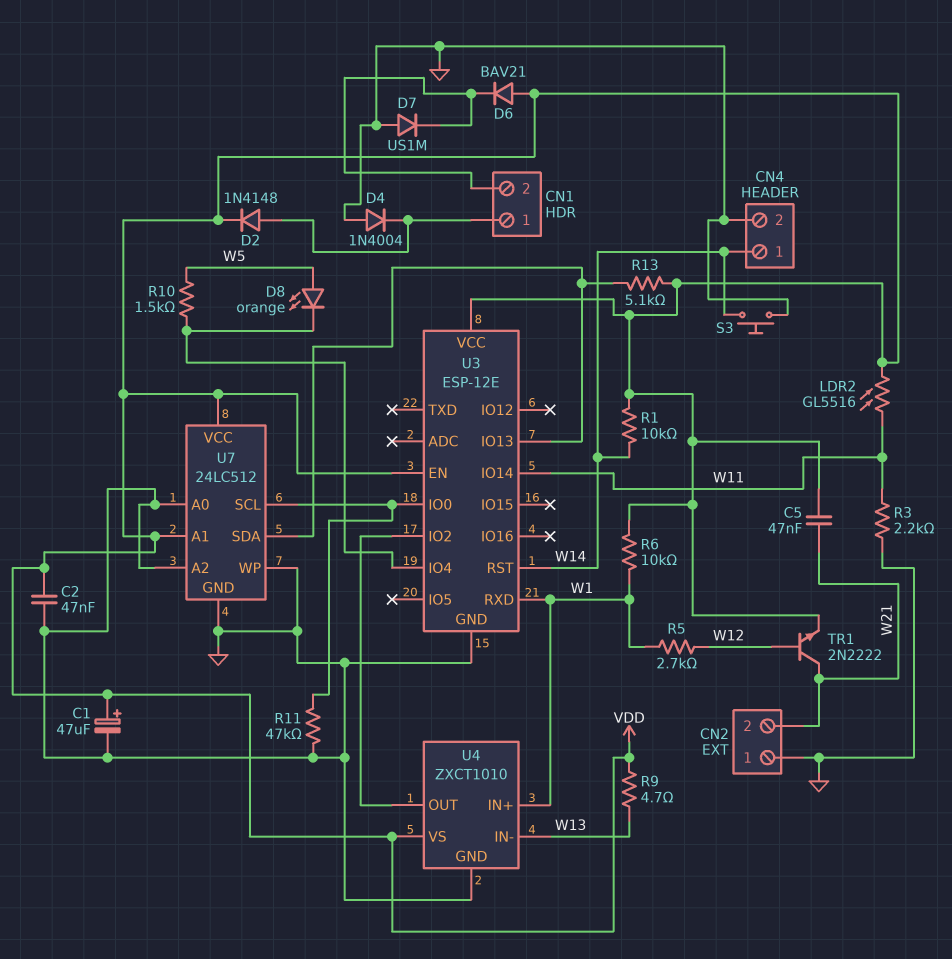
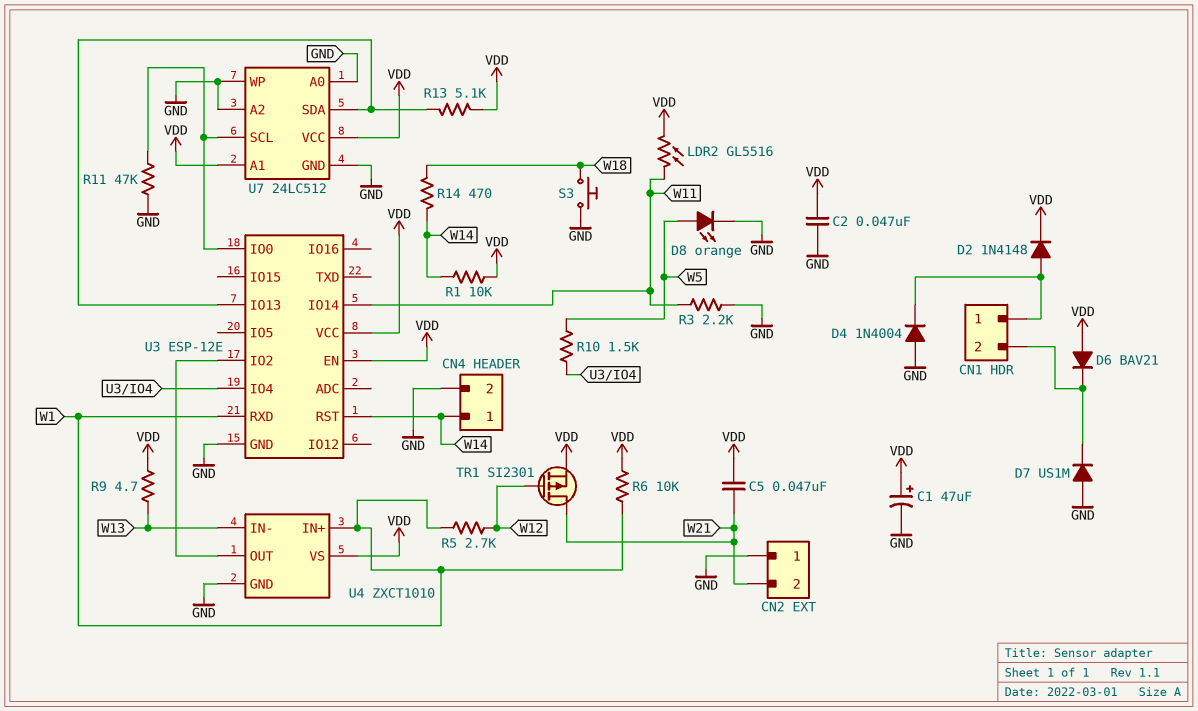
D8: LED orange (A W5, K U3/IO4) -> LED orange (A W5, K GND)
R14: none -> 470 (W14, W18)
S3: button (GND, W14) -> button (GND, W18)
TR1: NPN 2N2222 (B W12, C W21, E VDD) -> PMOS SI2301 (G W12, D W21, S VDD)

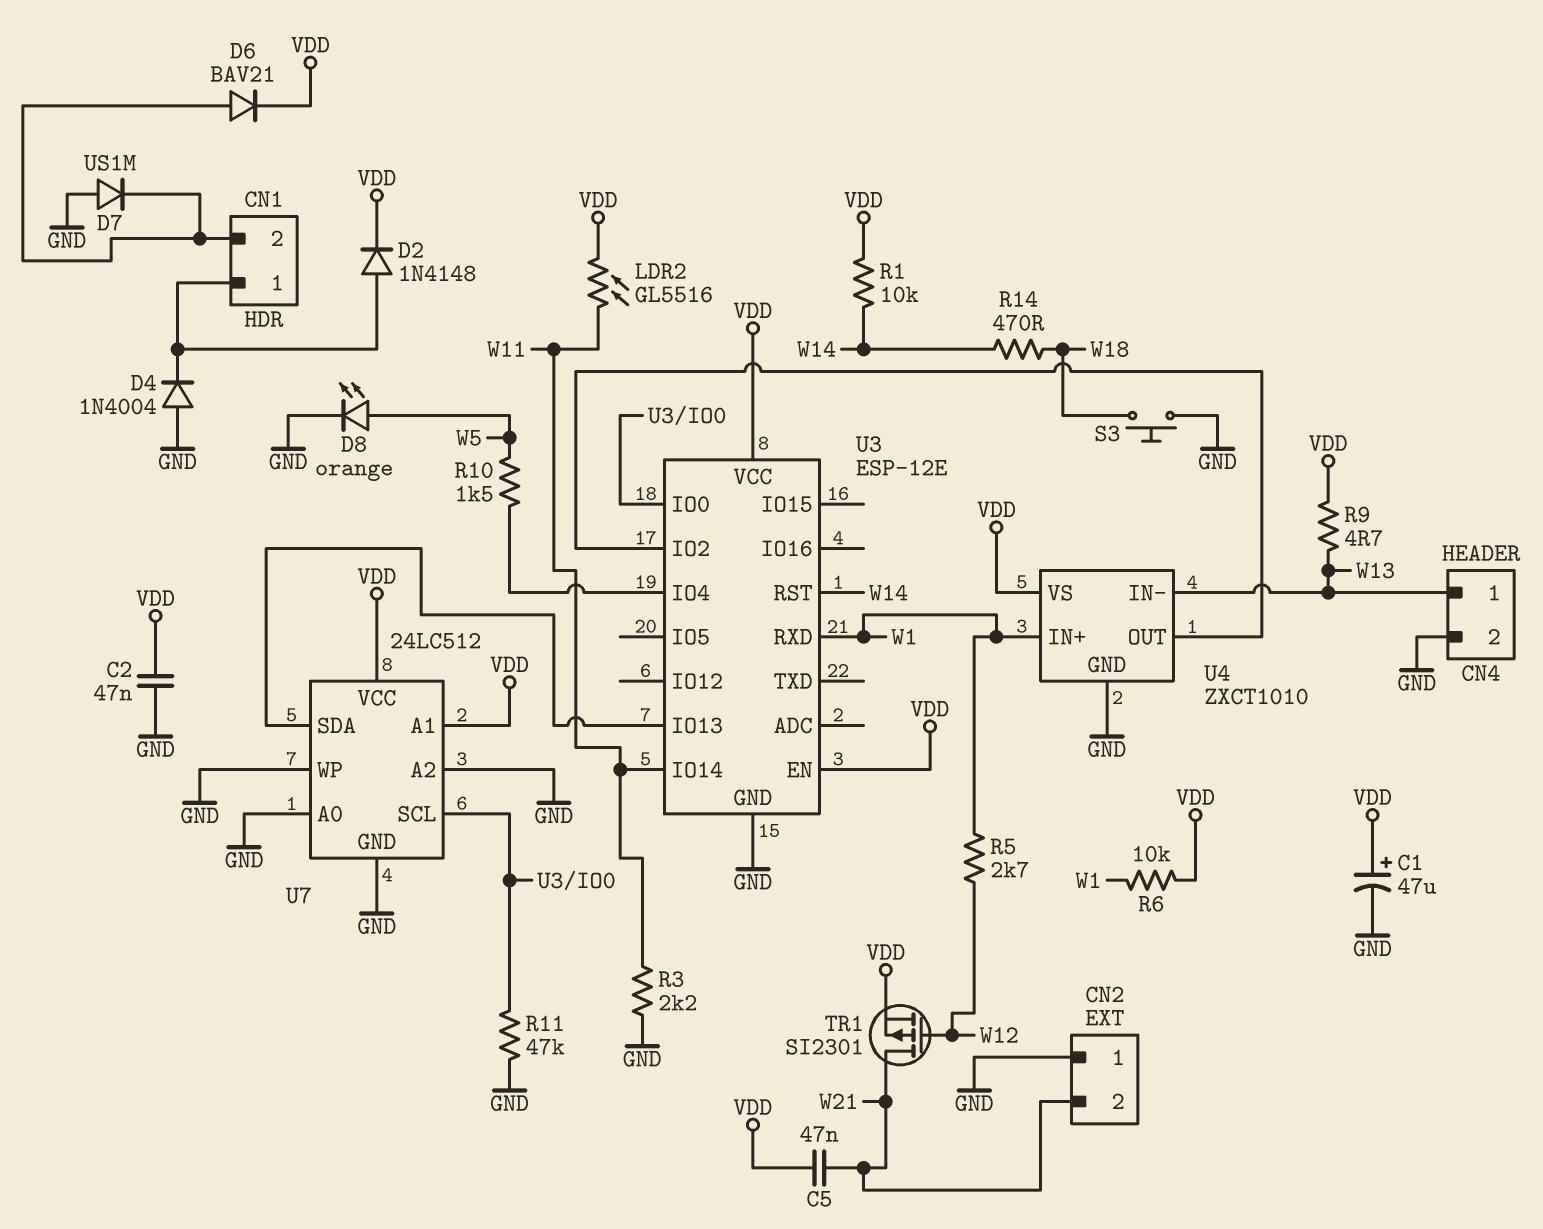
CN4 pin 1: W14 -> W13
D6: diode BAV21 (A VDD, K CN1/2) -> diode BAV21 (A CN1/2, K VDD)
R13: 5.1k (U3/IO13, VDD) -> none

